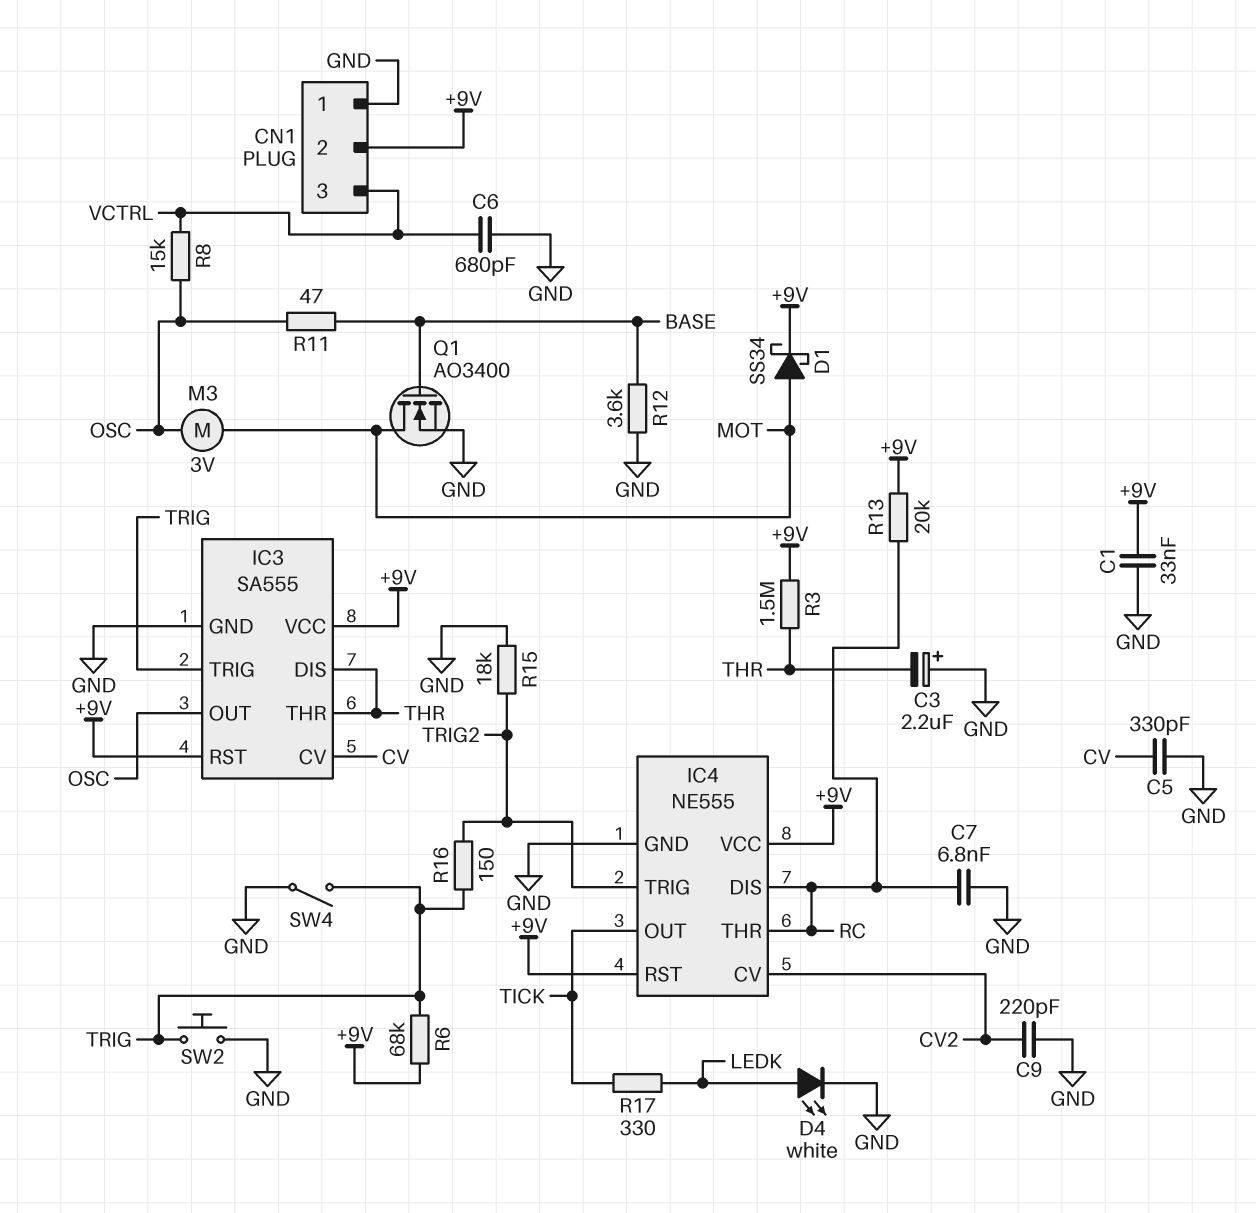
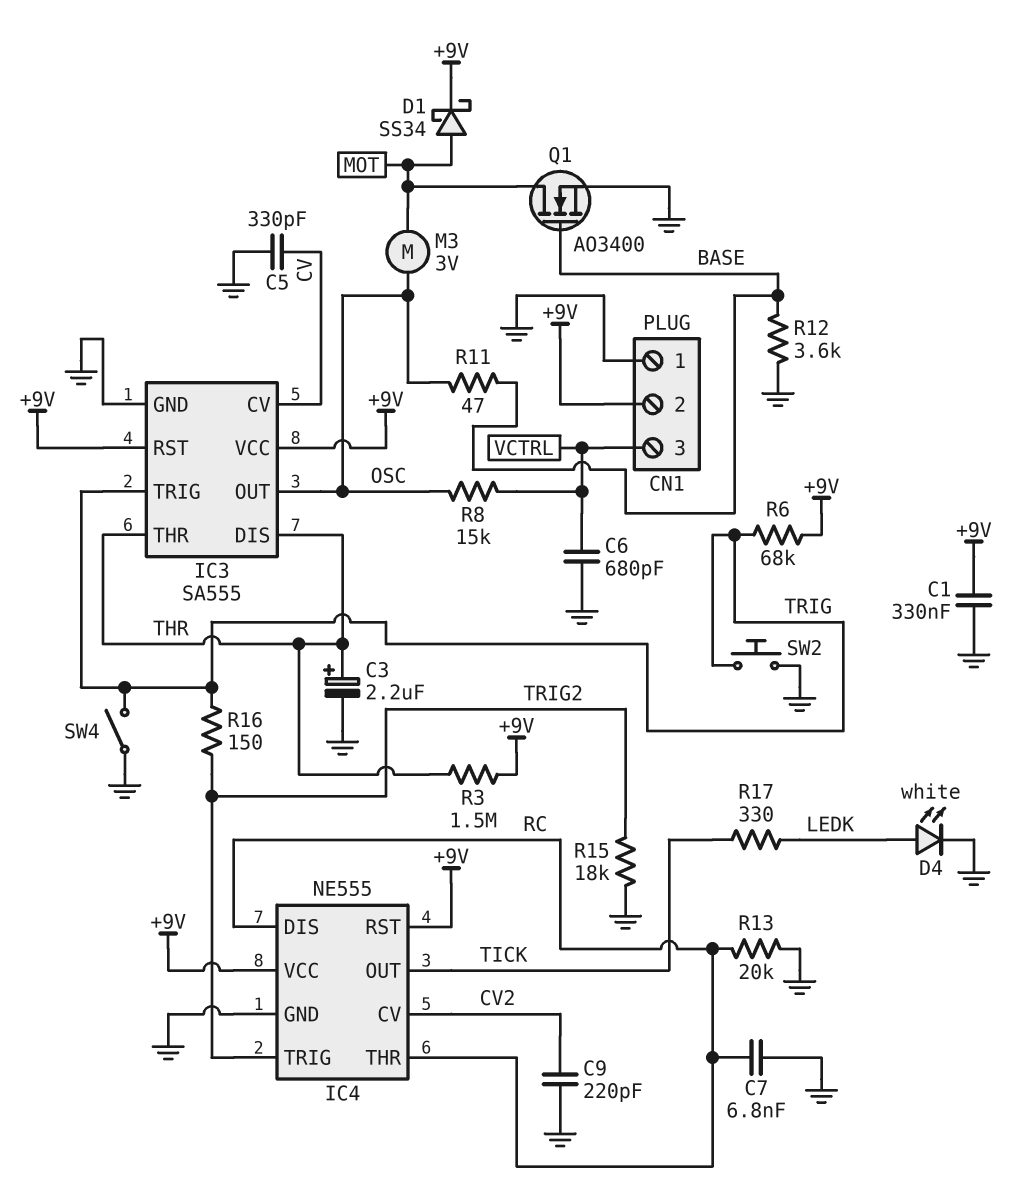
C1: 33nF (+9V, GND) -> 330nF (+9V, GND)
C3: 2.2uF (plus GND, minus THR) -> 2.2uF (plus THR, minus GND)
R13: 20k (+9V, RC) -> 20k (GND, RC)

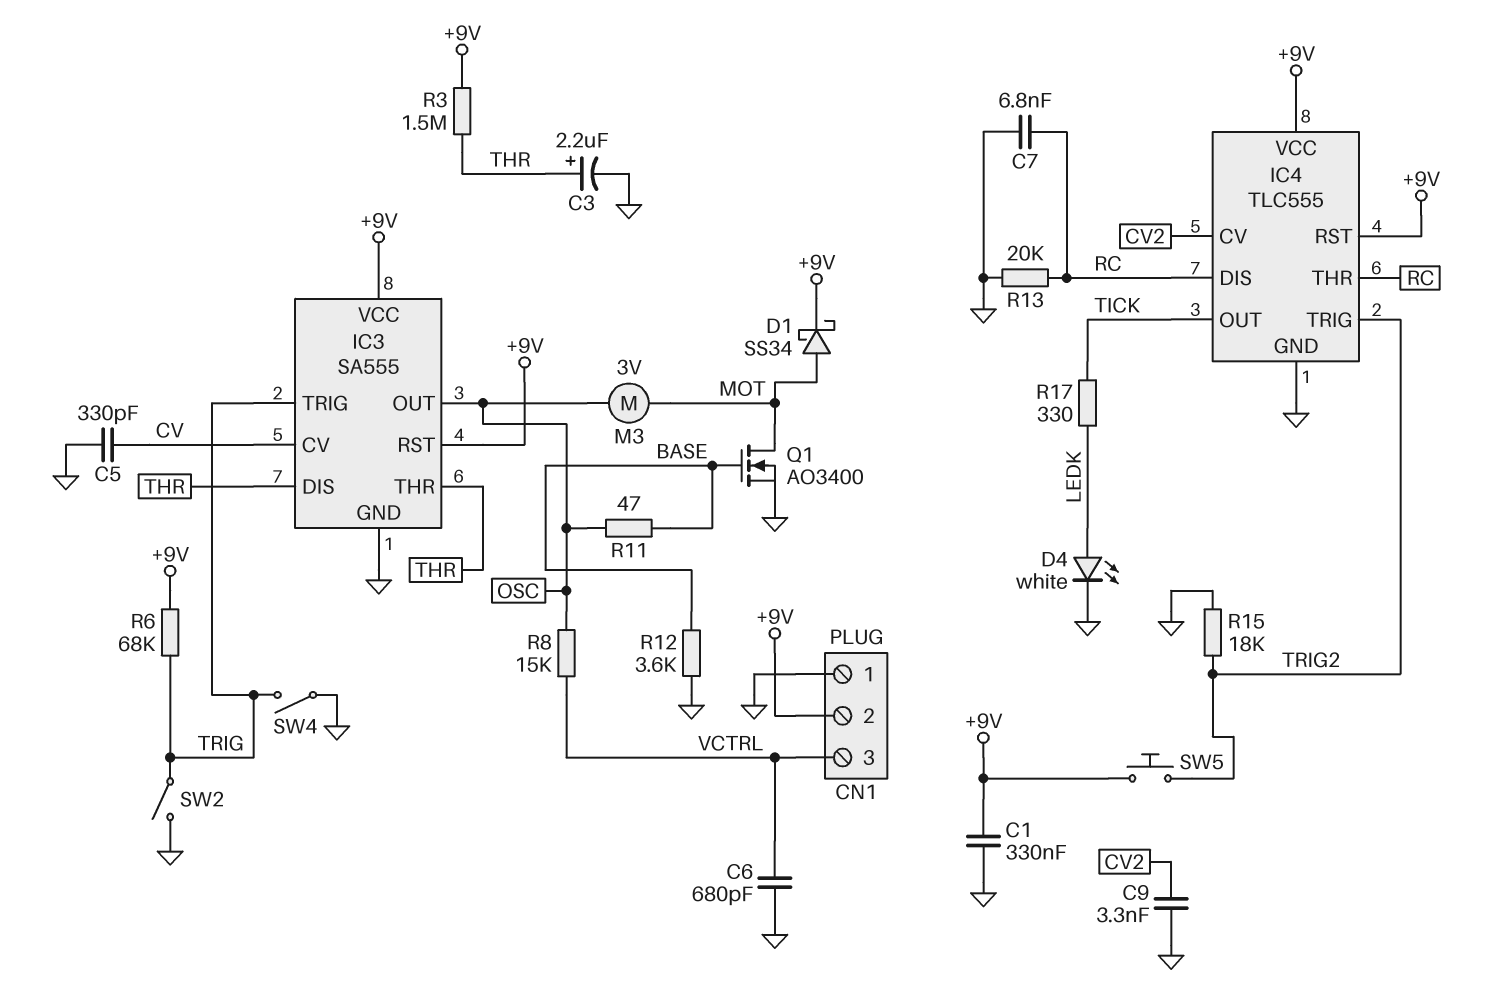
C9: 220pF (CV2, GND) -> 3.3nF (CV2, GND)
IC4: NE555 -> TLC555
R16: 150 (TRIG, TRIG2) -> none
SW2: button (GND, TRIG) -> switch (GND, TRIG)
SW5: none -> button (+9V, TRIG2)

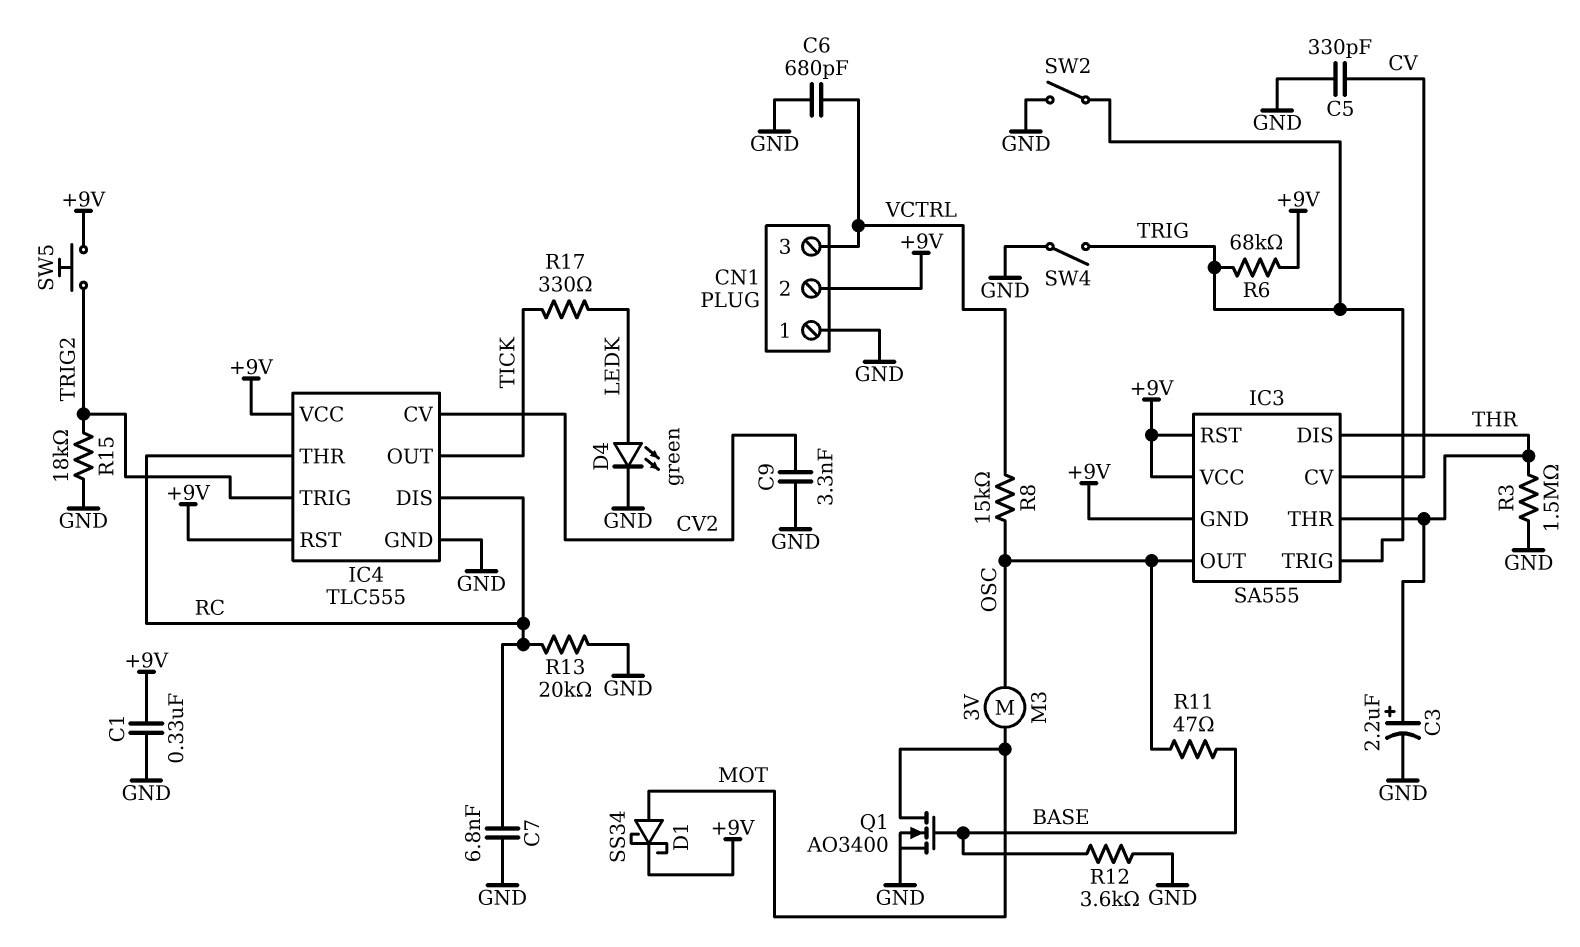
D4: LED white (A LEDK, K GND) -> LED green (A LEDK, K GND)
IC3 pin GND: GND -> +9V
R3: 1.5M (+9V, THR) -> 1.5M (GND, THR)

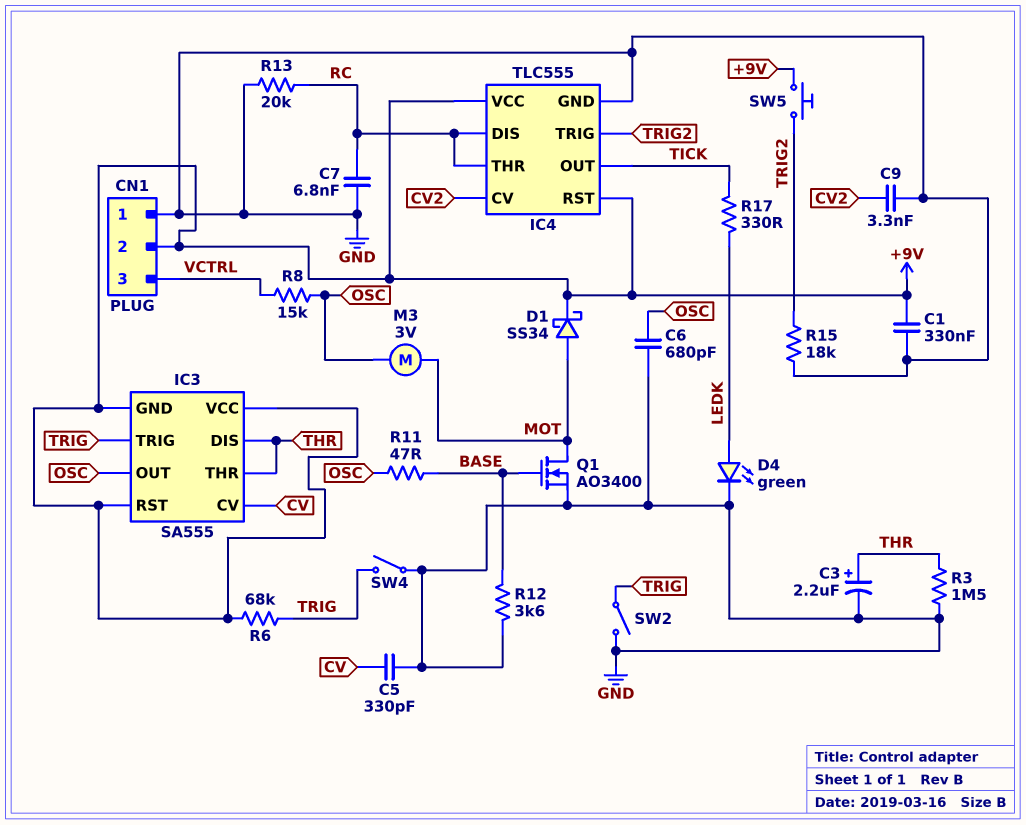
C6: 680pF (GND, VCTRL) -> 680pF (GND, OSC)

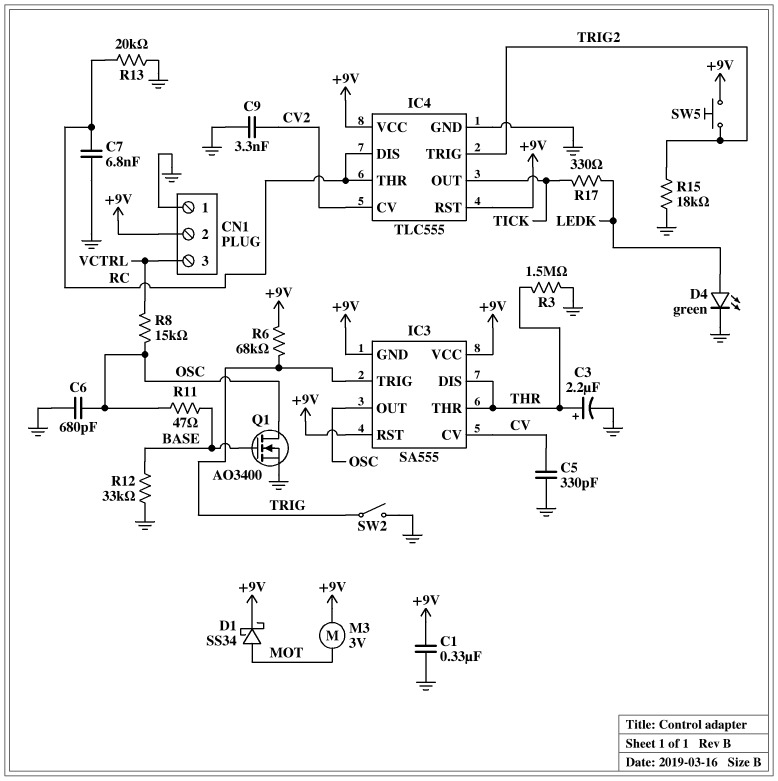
M3: motor 3V (MOT, OSC) -> motor 3V (+9V, MOT)
Q1: NMOS AO3400 (G BASE, D MOT, S GND) -> NMOS AO3400 (G BASE, D OSC, S GND)
R12: 3.6k (BASE, GND) -> 33k (BASE, GND)
SW4: switch (GND, TRIG) -> none

